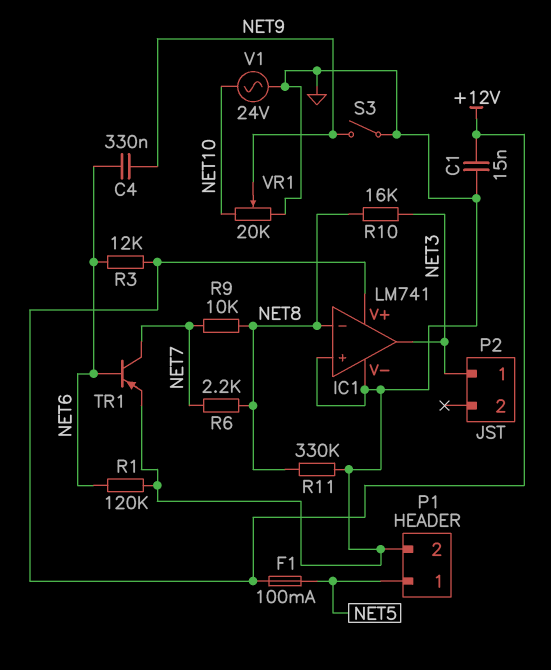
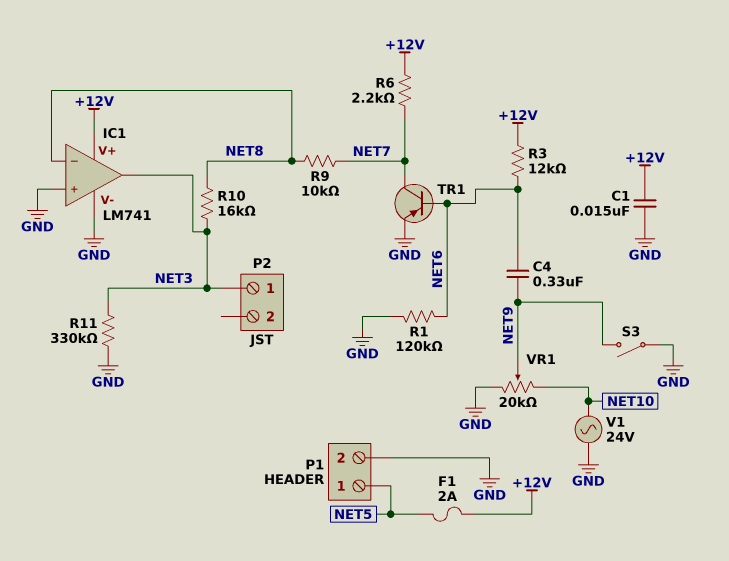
F1: 100mA (+12V, NET5) -> 2A (+12V, NET5)
R6: 2.2k (NET7, NET8) -> 2.2k (+12V, NET7)
R11: 330k (GND, NET8) -> 330k (GND, NET3)

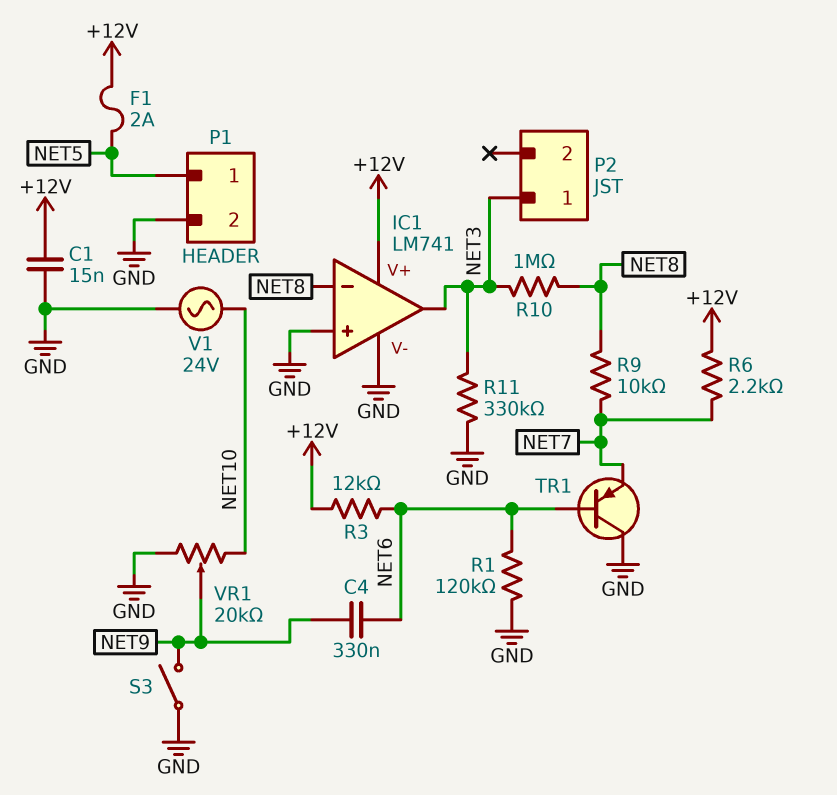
R10: 16k (NET3, NET8) -> 1M (NET3, NET8)
TR1: PNP (B NET6, C NET7, E GND) -> PNP (B NET6, C GND, E NET7)

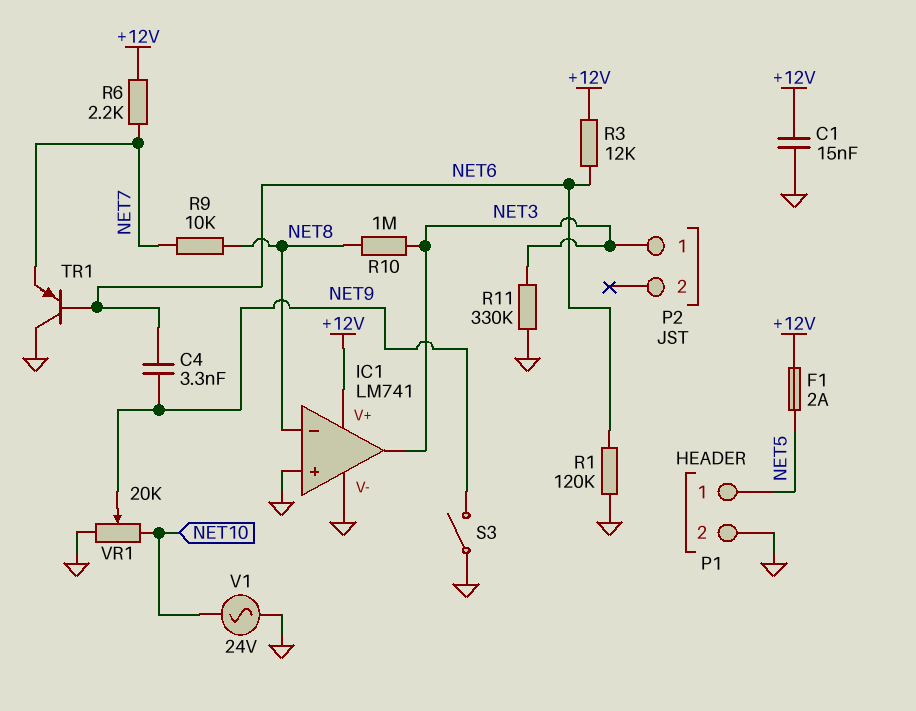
C4: 330nF (NET6, NET9) -> 3.3nF (NET6, NET9)

